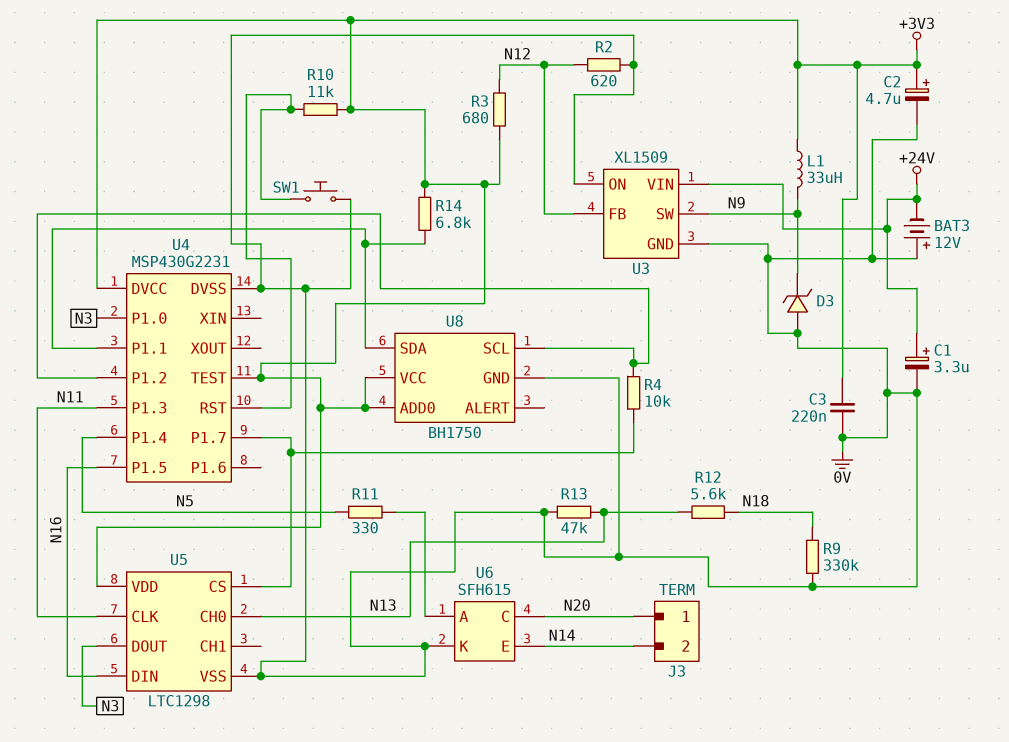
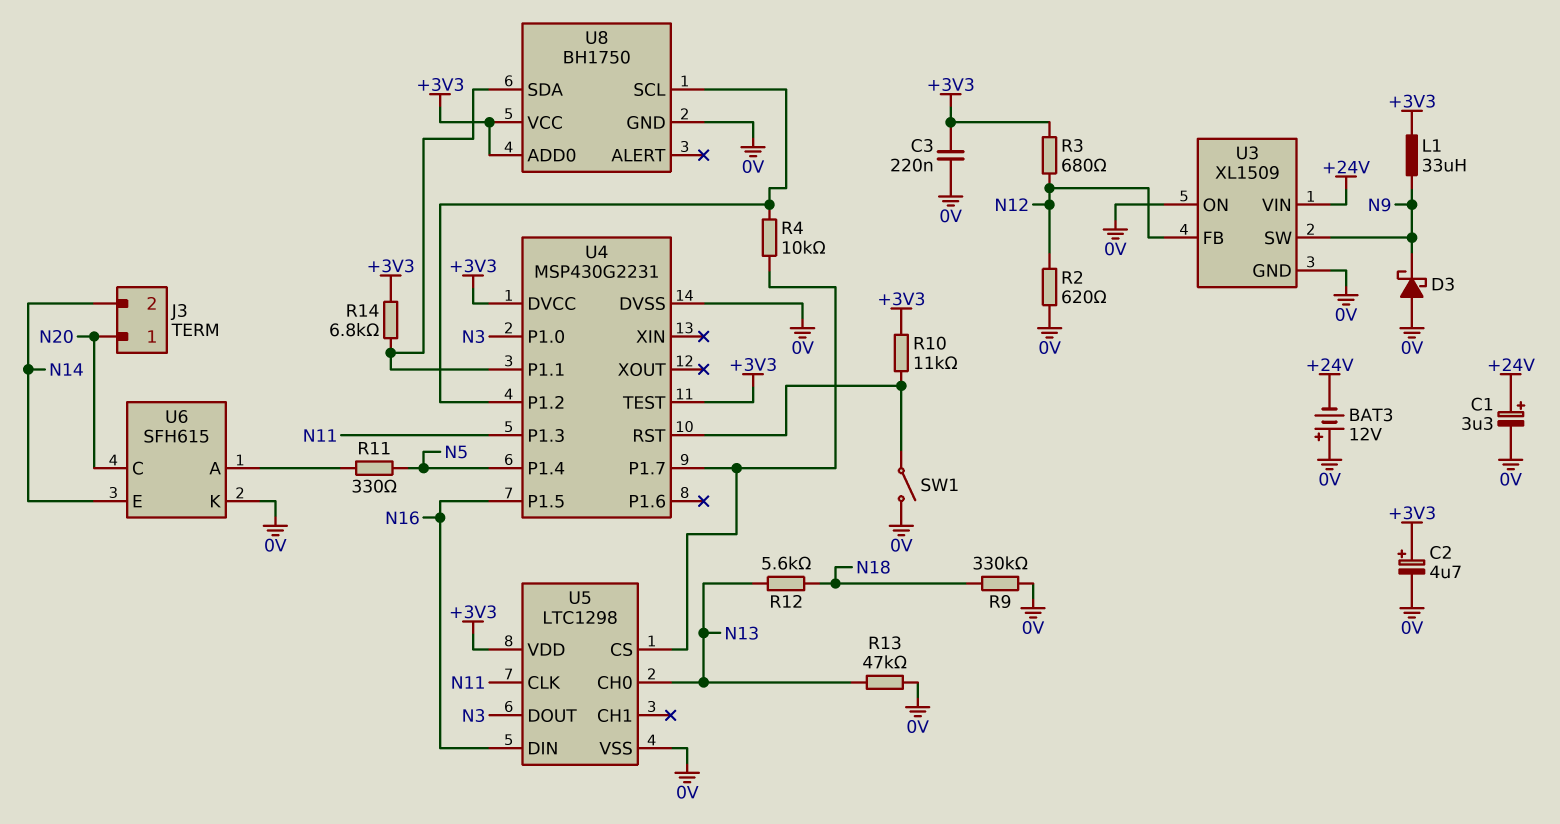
D3: zener (A 0V, K N9) -> schottky (A 0V, K N9)
SW1: button (0V, U4/RST) -> switch (0V, U4/RST)

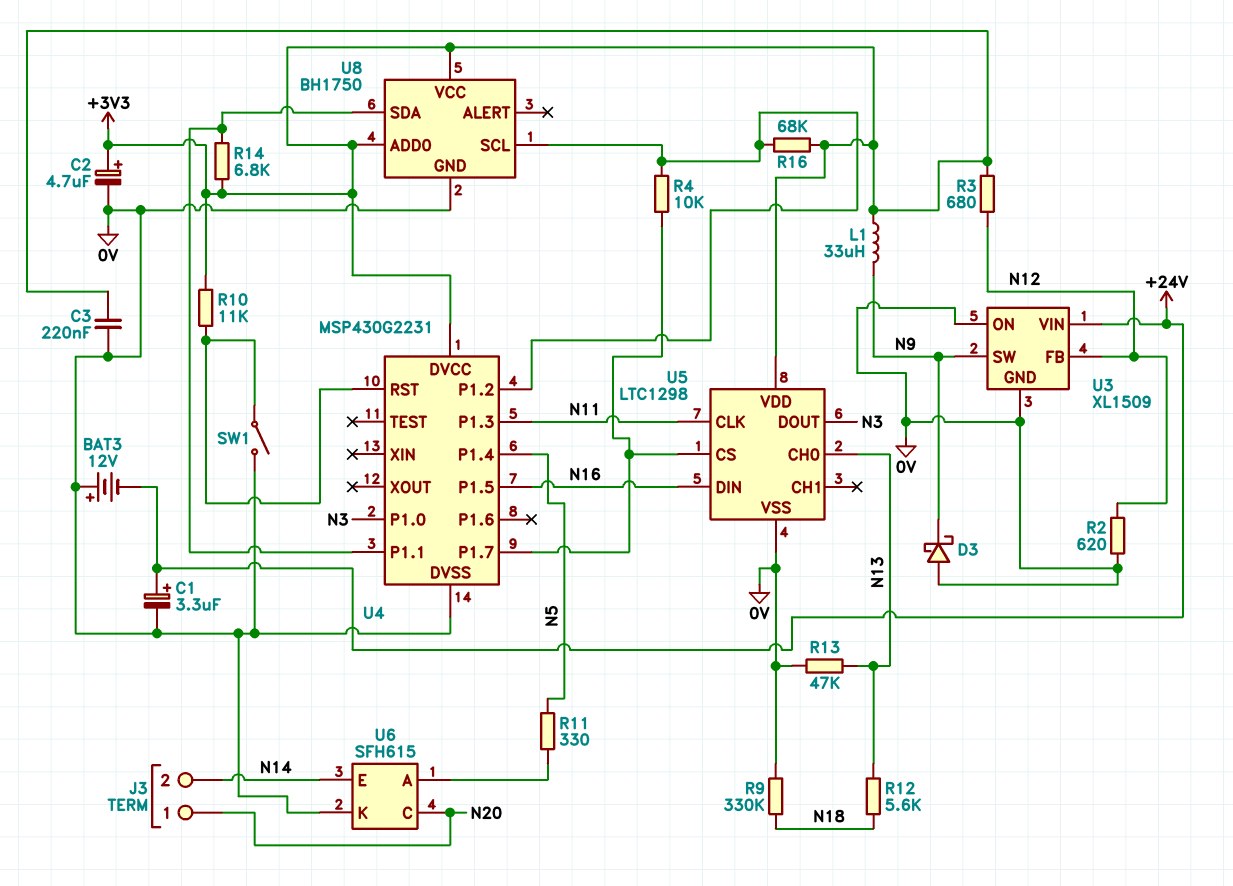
R16: none -> 68k (+3V3, U4/P1.2)
U4 pin TEST: +3V3 -> none

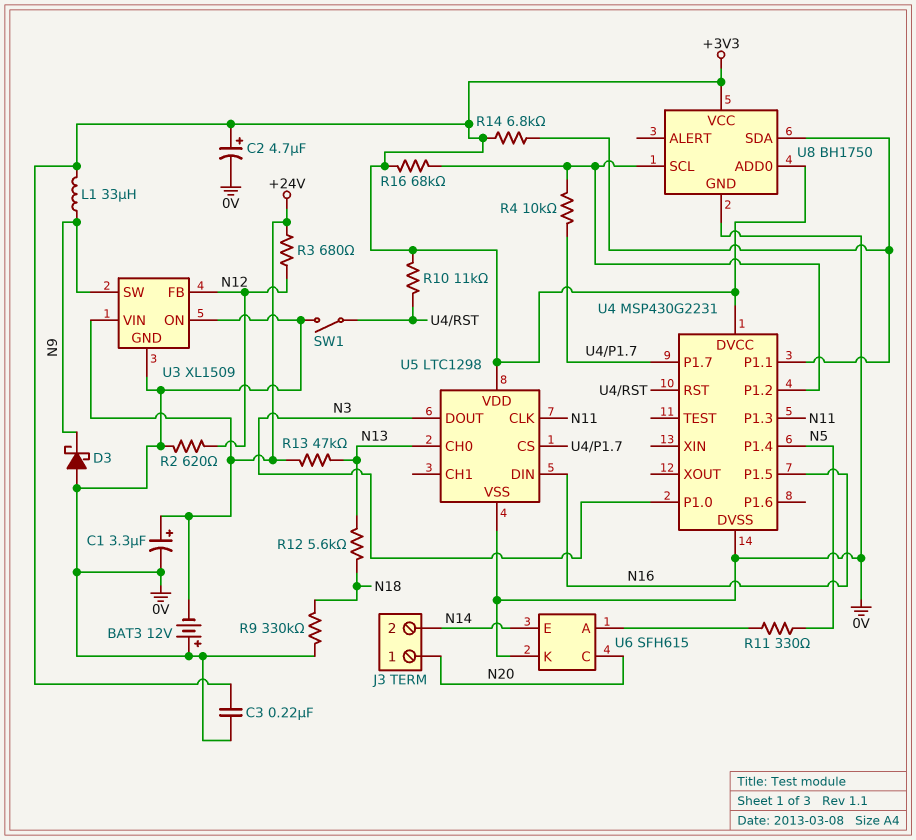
R3: 680 (+3V3, N12) -> 680 (+24V, N12)
R13: 47k (0V, N13) -> 47k (+24V, N13)

